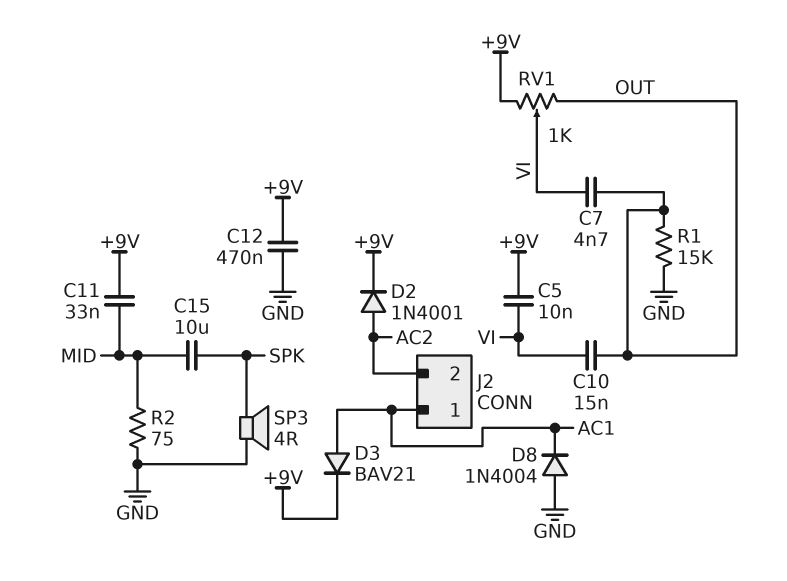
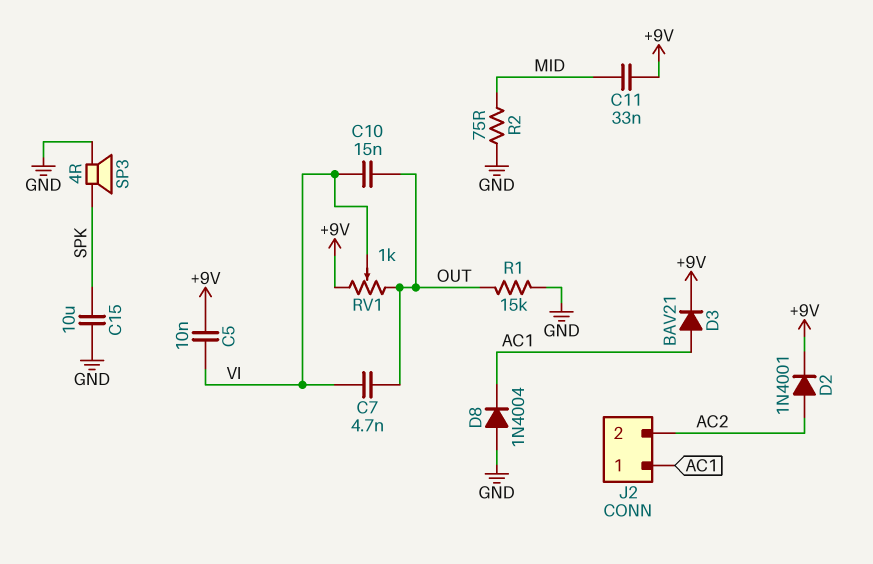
C12: 470nF (+9V, GND) -> none
C15: 10uF (MID, SPK) -> 10uF (GND, SPK)

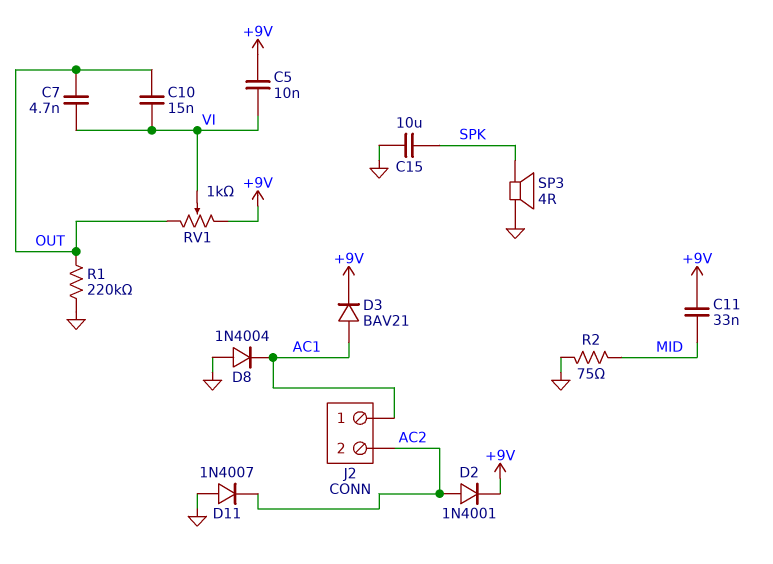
D11: none -> diode 1N4007 (A GND, K AC2)
R1: 15k (GND, OUT) -> 220k (GND, OUT)

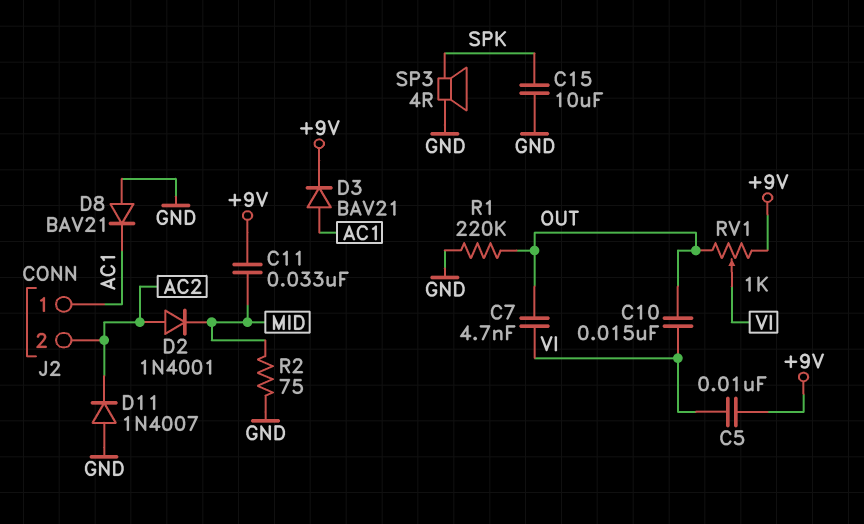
D2: diode 1N4001 (A AC2, K +9V) -> diode 1N4001 (A AC2, K MID)
D8: diode 1N4004 (A GND, K AC1) -> diode BAV21 (A GND, K AC1)

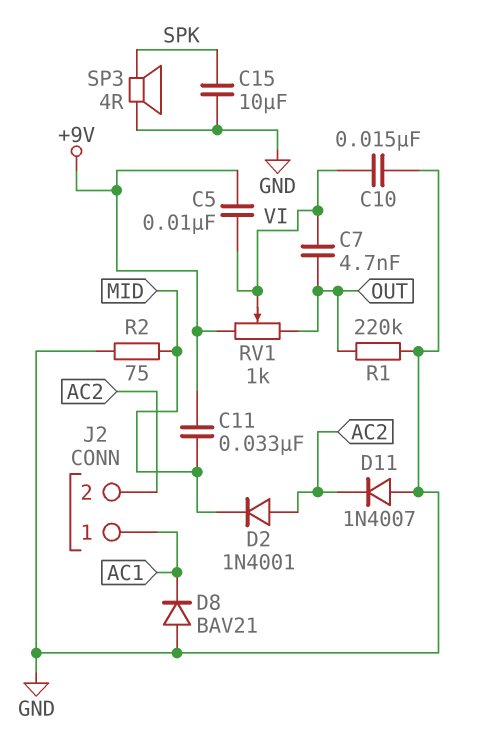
C10: 15nF (OUT, VI) -> 15nF (GND, VI)
D3: diode BAV21 (A AC1, K +9V) -> none

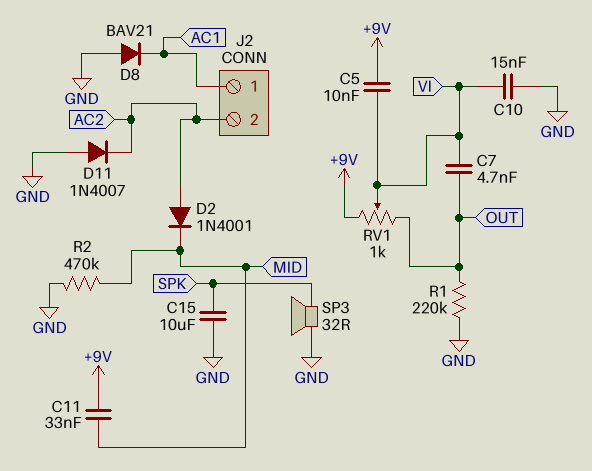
R2: 75 (GND, MID) -> 470k (GND, MID)
SP3: speaker 4R (GND, SPK) -> speaker 32R (GND, SPK)

